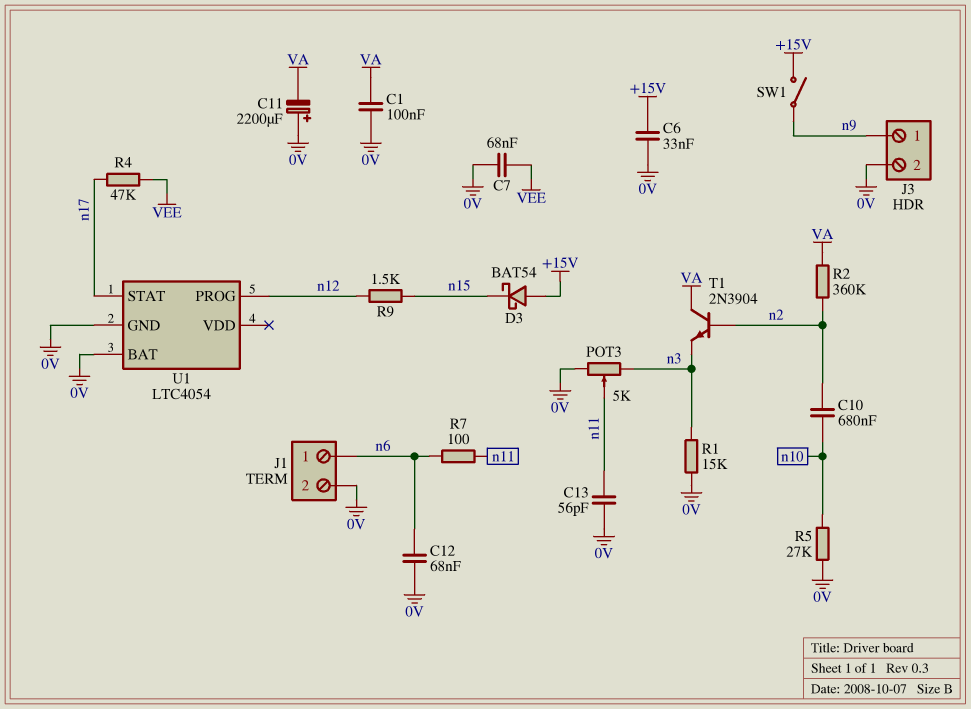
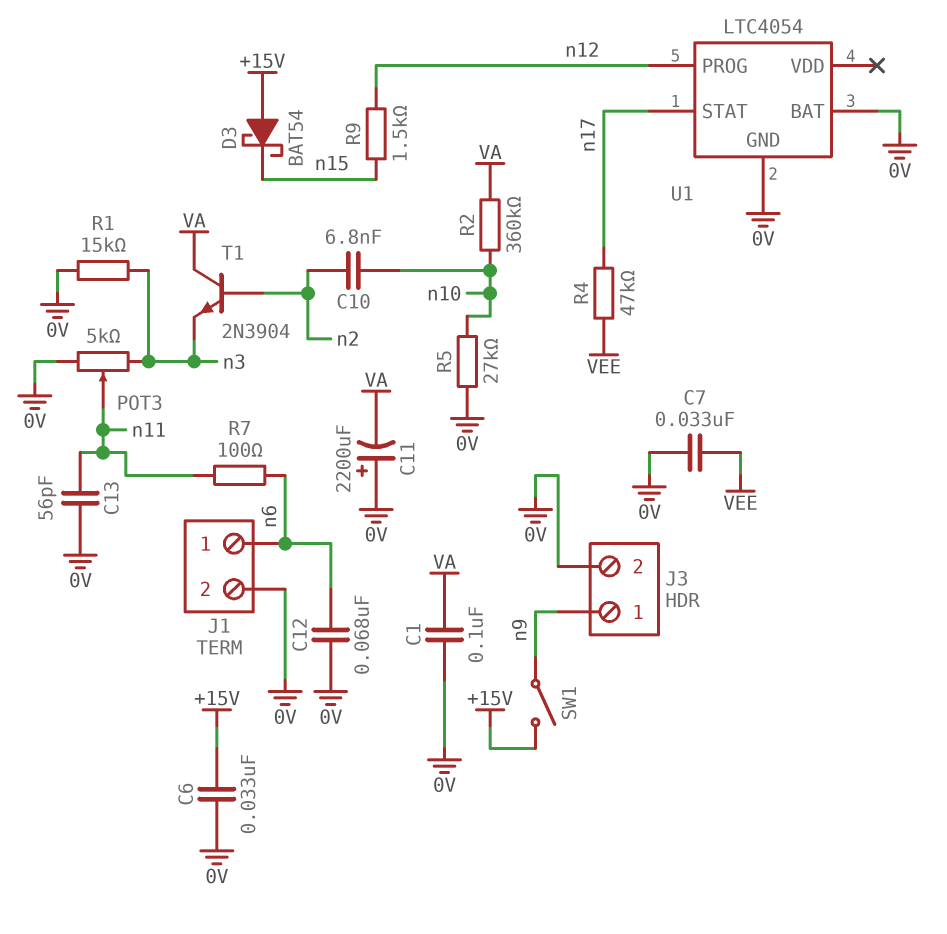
C7: 68nF (0V, VEE) -> 33nF (0V, VEE)
C10: 680nF (n2, n10) -> 6.8nF (n2, n10)
R2: 360k (VA, n2) -> 360k (VA, n10)

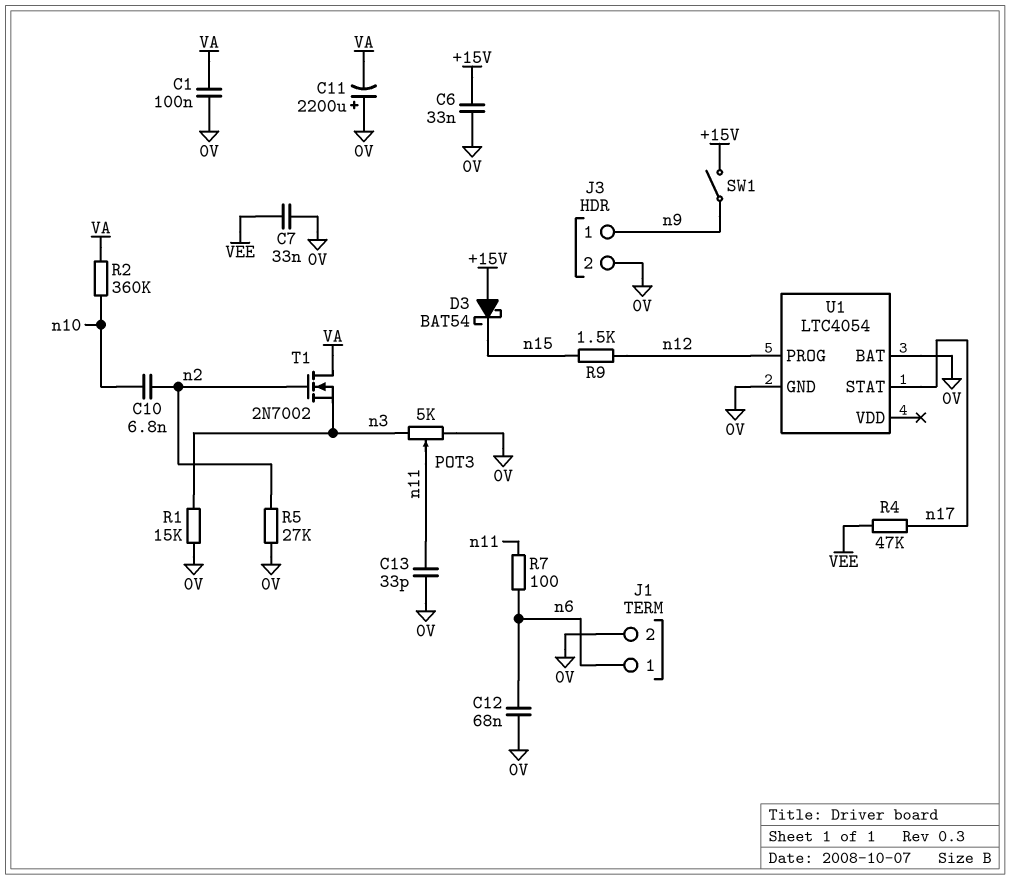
C13: 56pF (0V, n11) -> 33pF (0V, n11)
R5: 27k (0V, n10) -> 27k (0V, n2)
T1: NPN 2N3904 (B n2, C VA, E n3) -> NMOS 2N7002 (G n2, D VA, S n3)

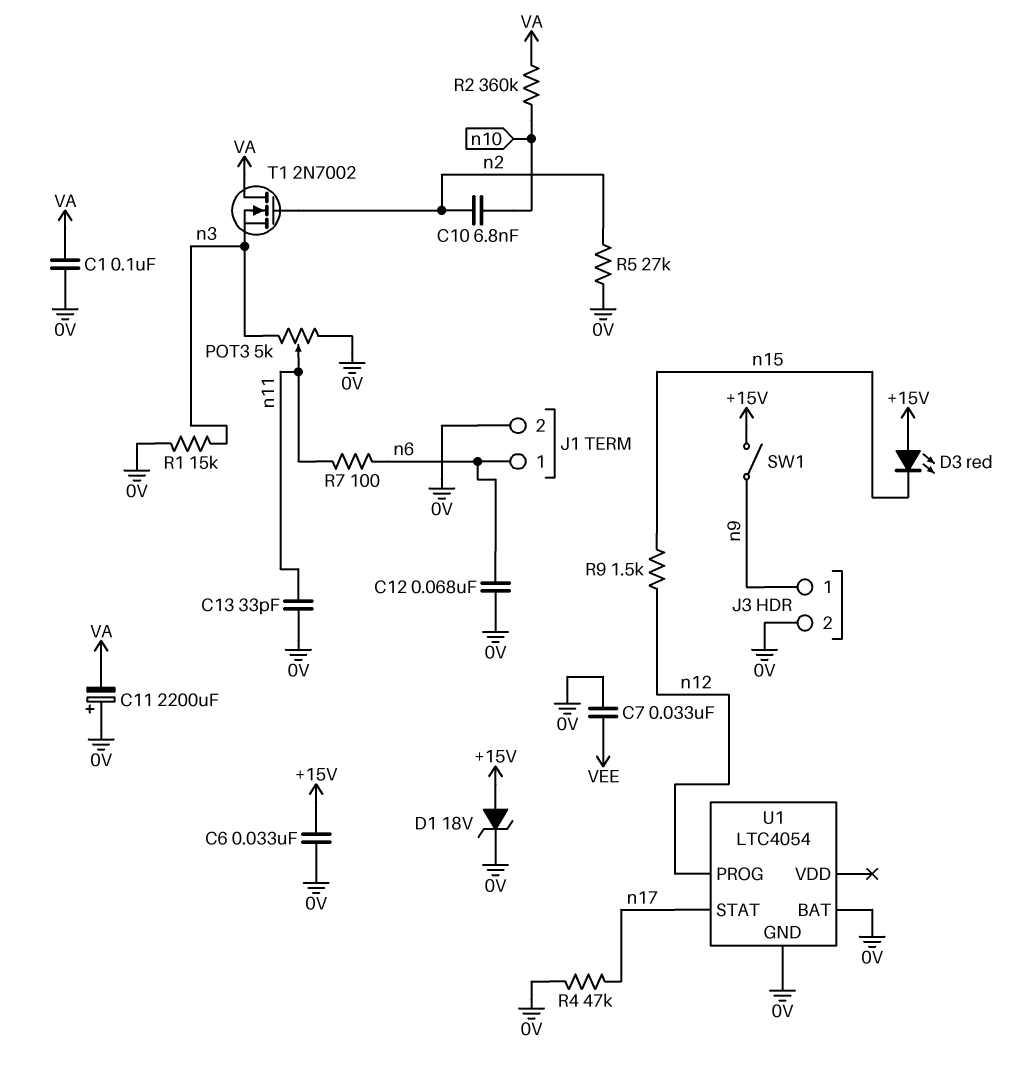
D1: none -> zener 18V (A +15V, K 0V)
D3: schottky BAT54 (A +15V, K n15) -> LED red (A +15V, K n15)
R4: 47k (VEE, n17) -> 47k (0V, n17)

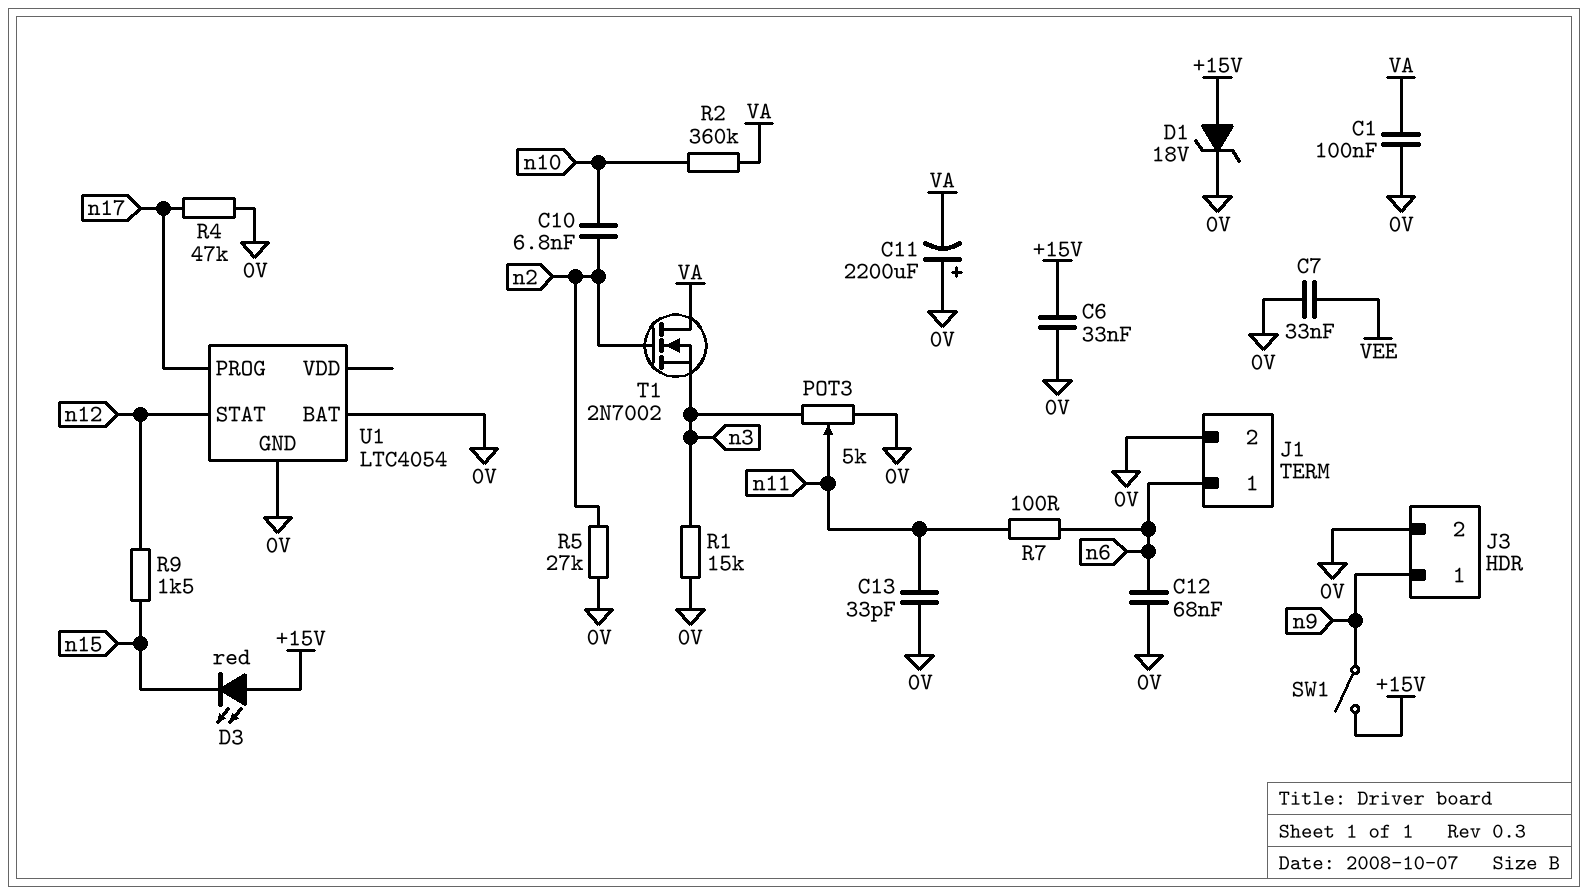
U1 pin PROG: n12 -> n17
U1 pin STAT: n17 -> n12

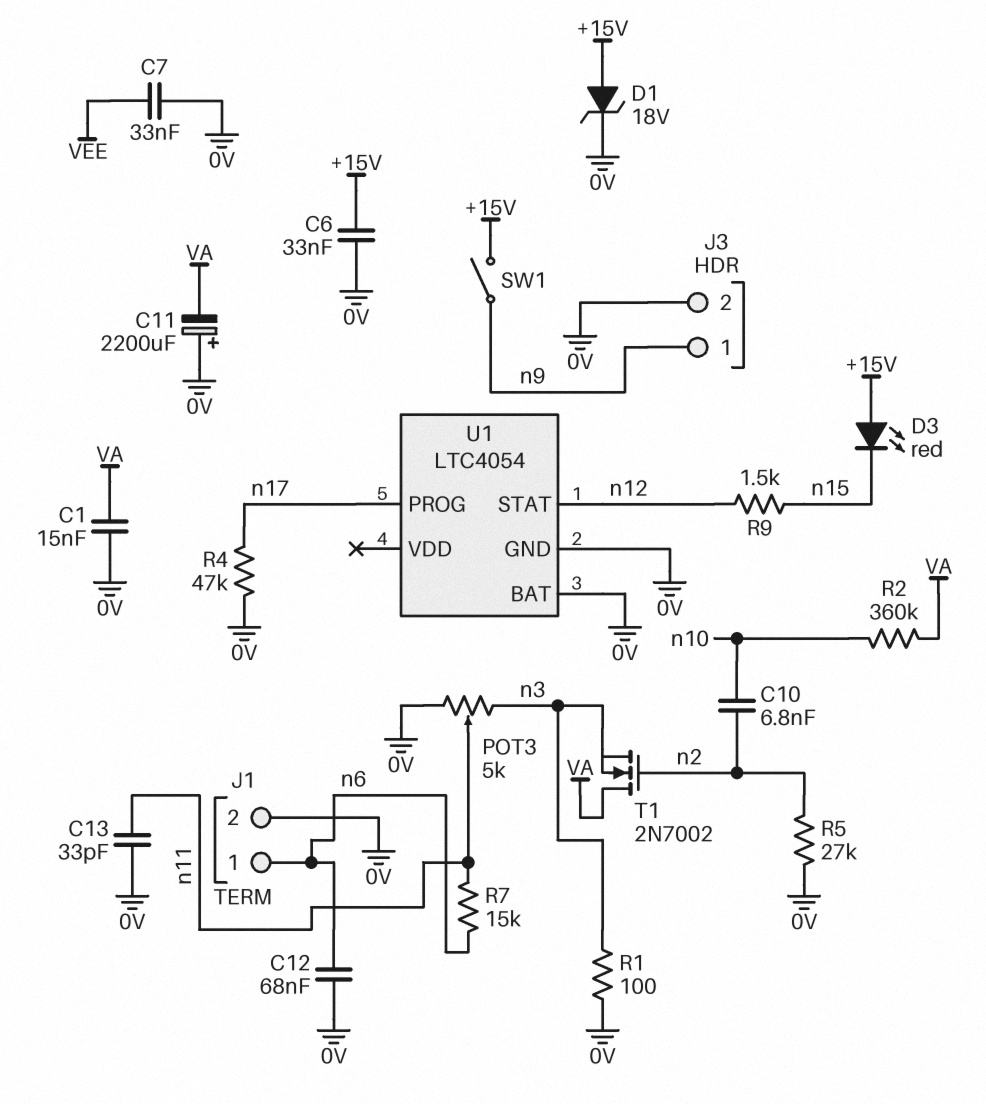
C1: 100nF (0V, VA) -> 15nF (0V, VA)
R1: 15k (0V, n3) -> 100 (0V, n3)
R7: 100 (n6, n11) -> 15k (n6, n11)

